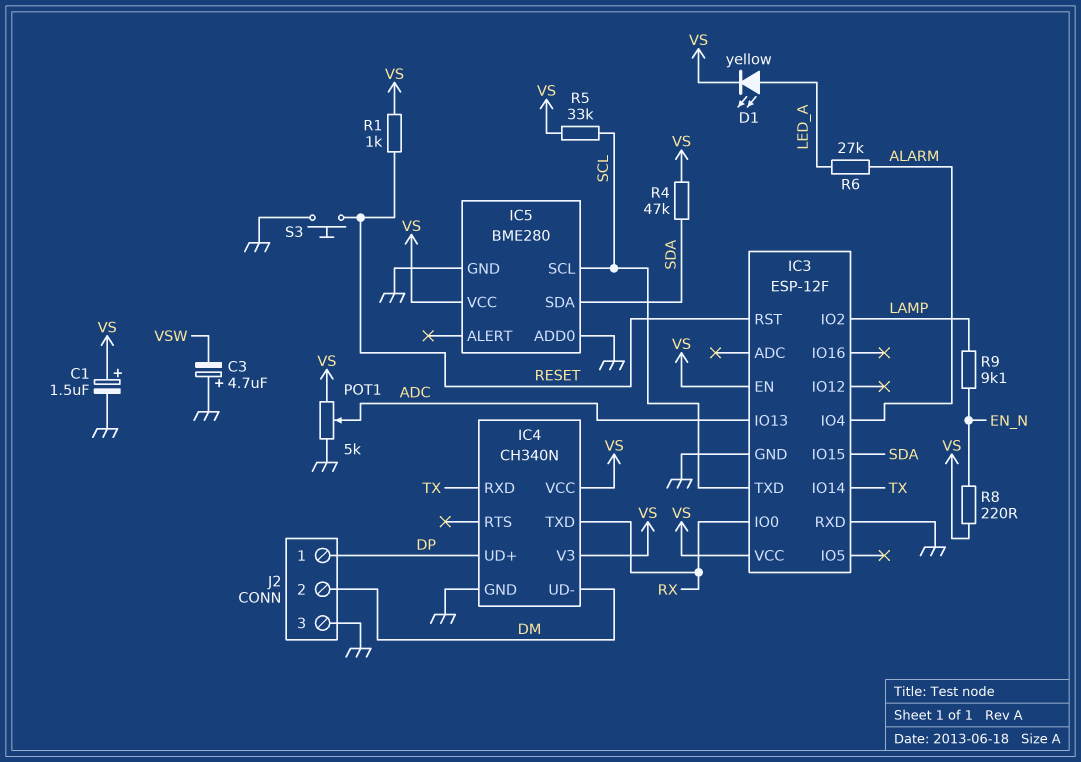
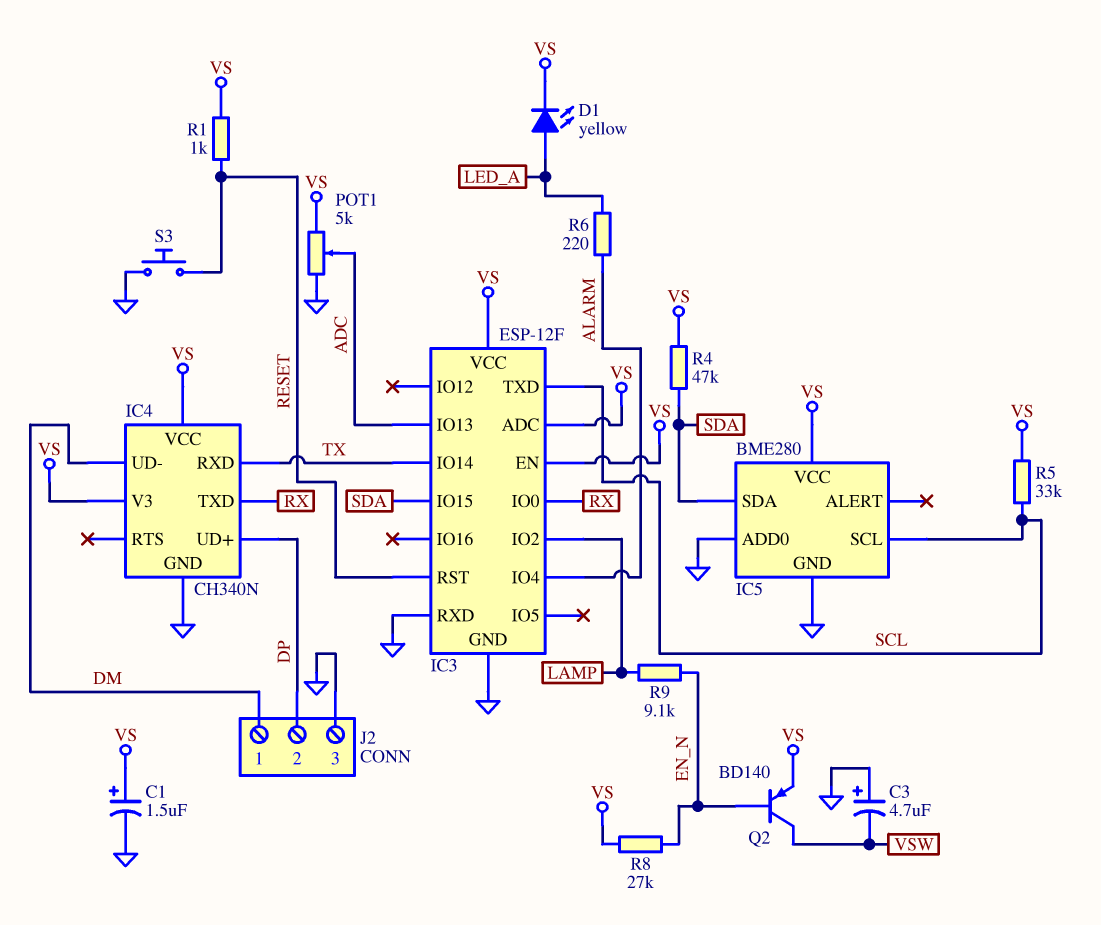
IC3 pin ADC: none -> VS
J2 pin 1: DP -> DM
J2 pin 2: DM -> DP
Q2: none -> PNP BD140 (B EN_N, C VSW, E VS)
R6: 27k (ALARM, LED_A) -> 220 (ALARM, LED_A)
R8: 220 (EN_N, VS) -> 27k (EN_N, VS)

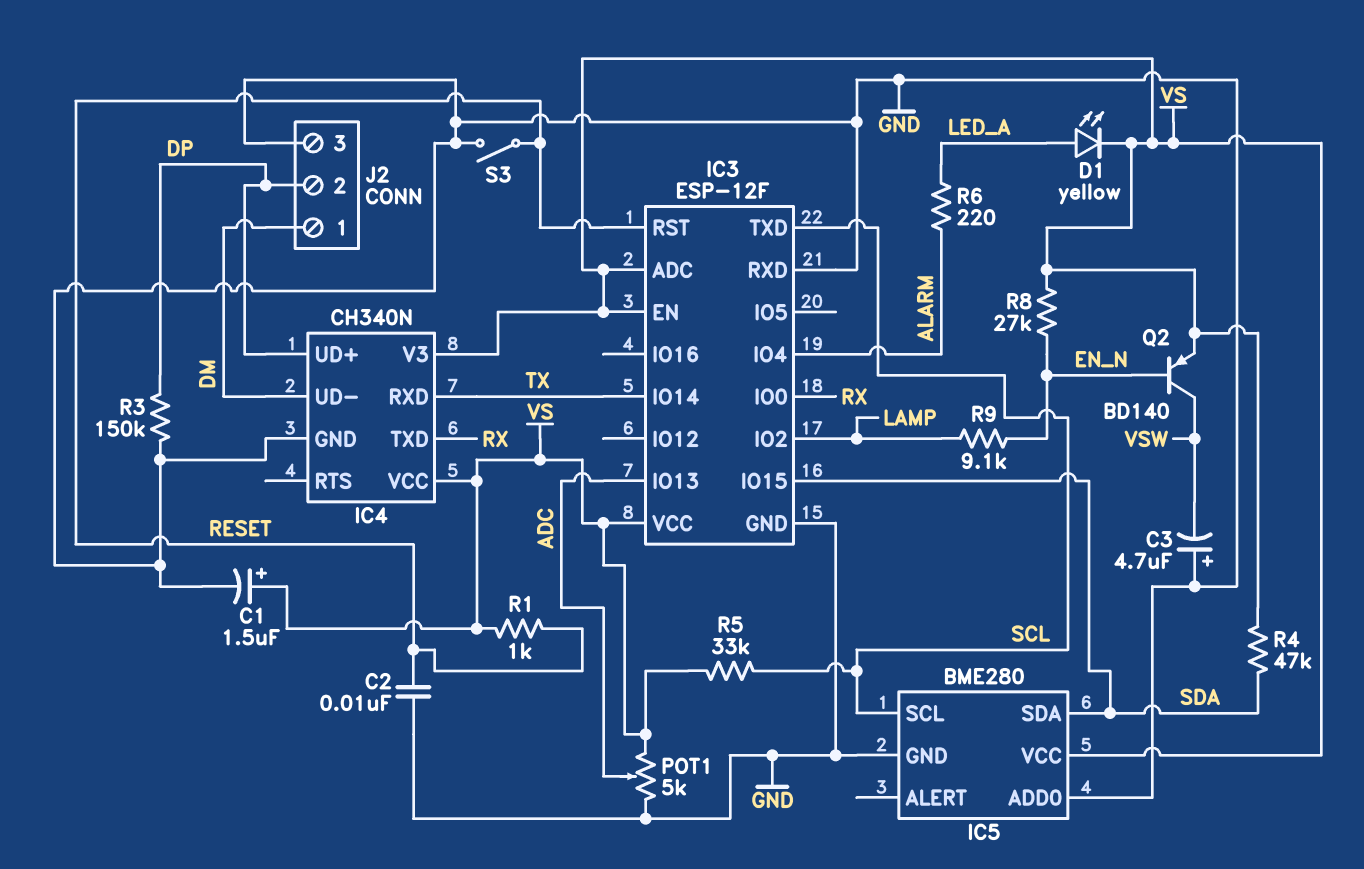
C2: none -> 10nF (GND, RESET)
R3: none -> 150k (DP, GND)
S3: button (GND, RESET) -> switch (GND, RESET)

